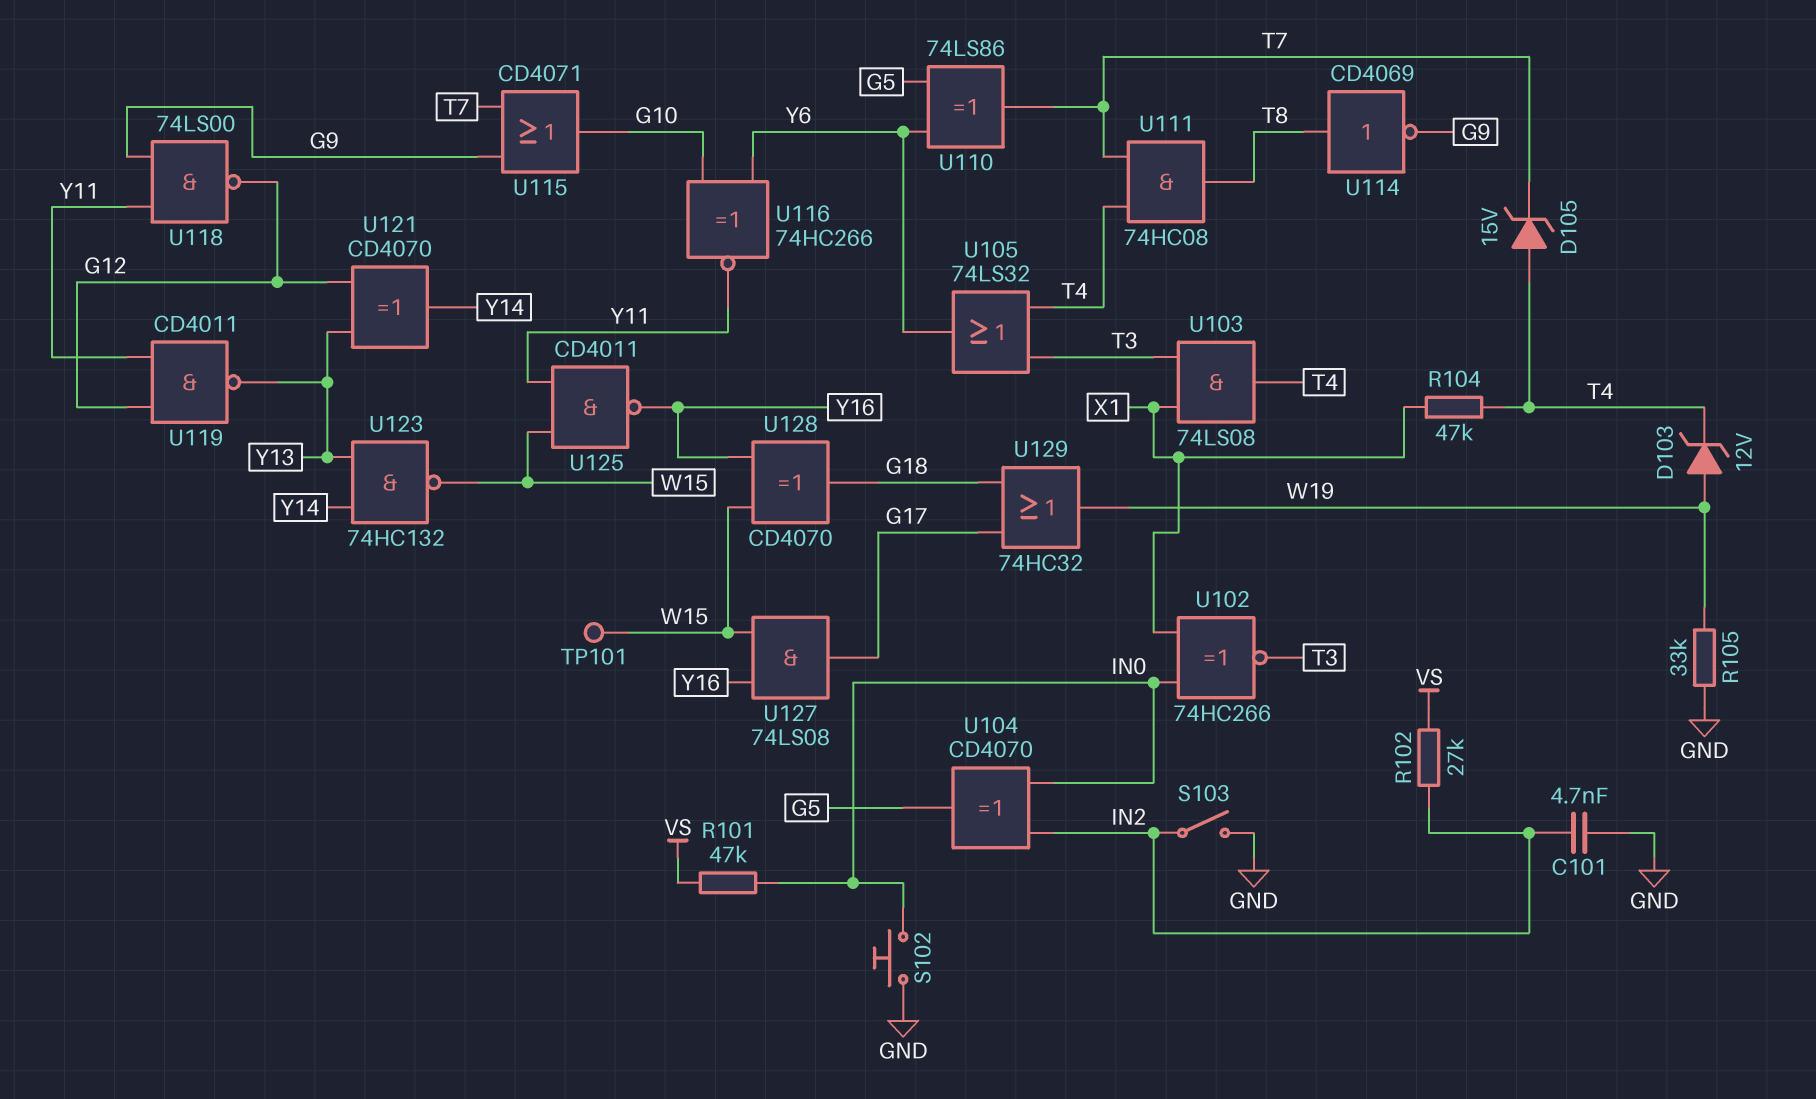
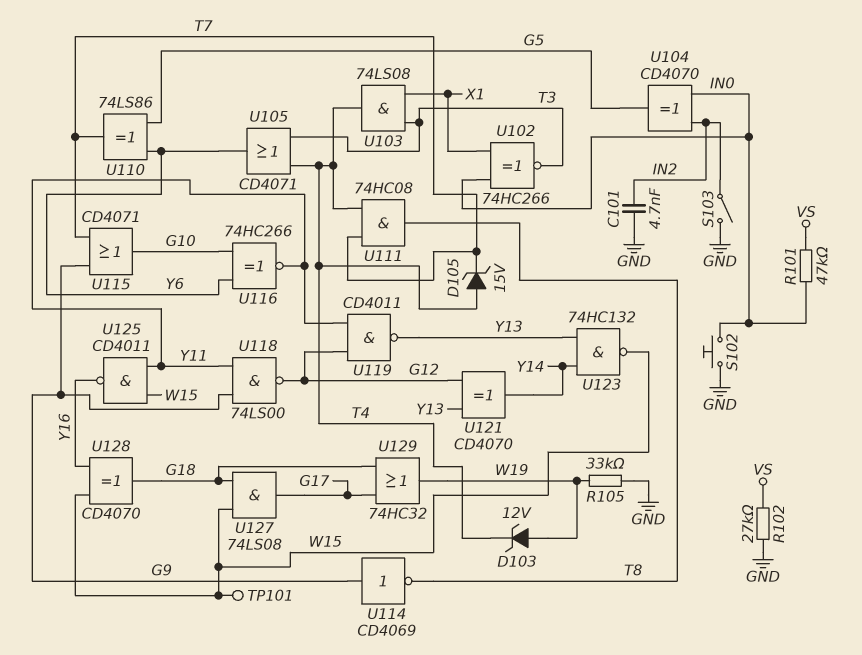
R102: 27k (IN2, VS) -> 27k (GND, VS)
R104: 47k (T4, X1) -> none
U105: OR 74LS32 (in T3, in T4, out Y6) -> OR CD4071 (in T3, in T4, out Y6)
U114: NOT CD4069 (in T8, out G9) -> NOT CD4069 (in G9, out T8)
U127: AND 74LS08 (in W15, in Y16, out G17) -> AND 74LS08 (in G18, in W15, out G17)

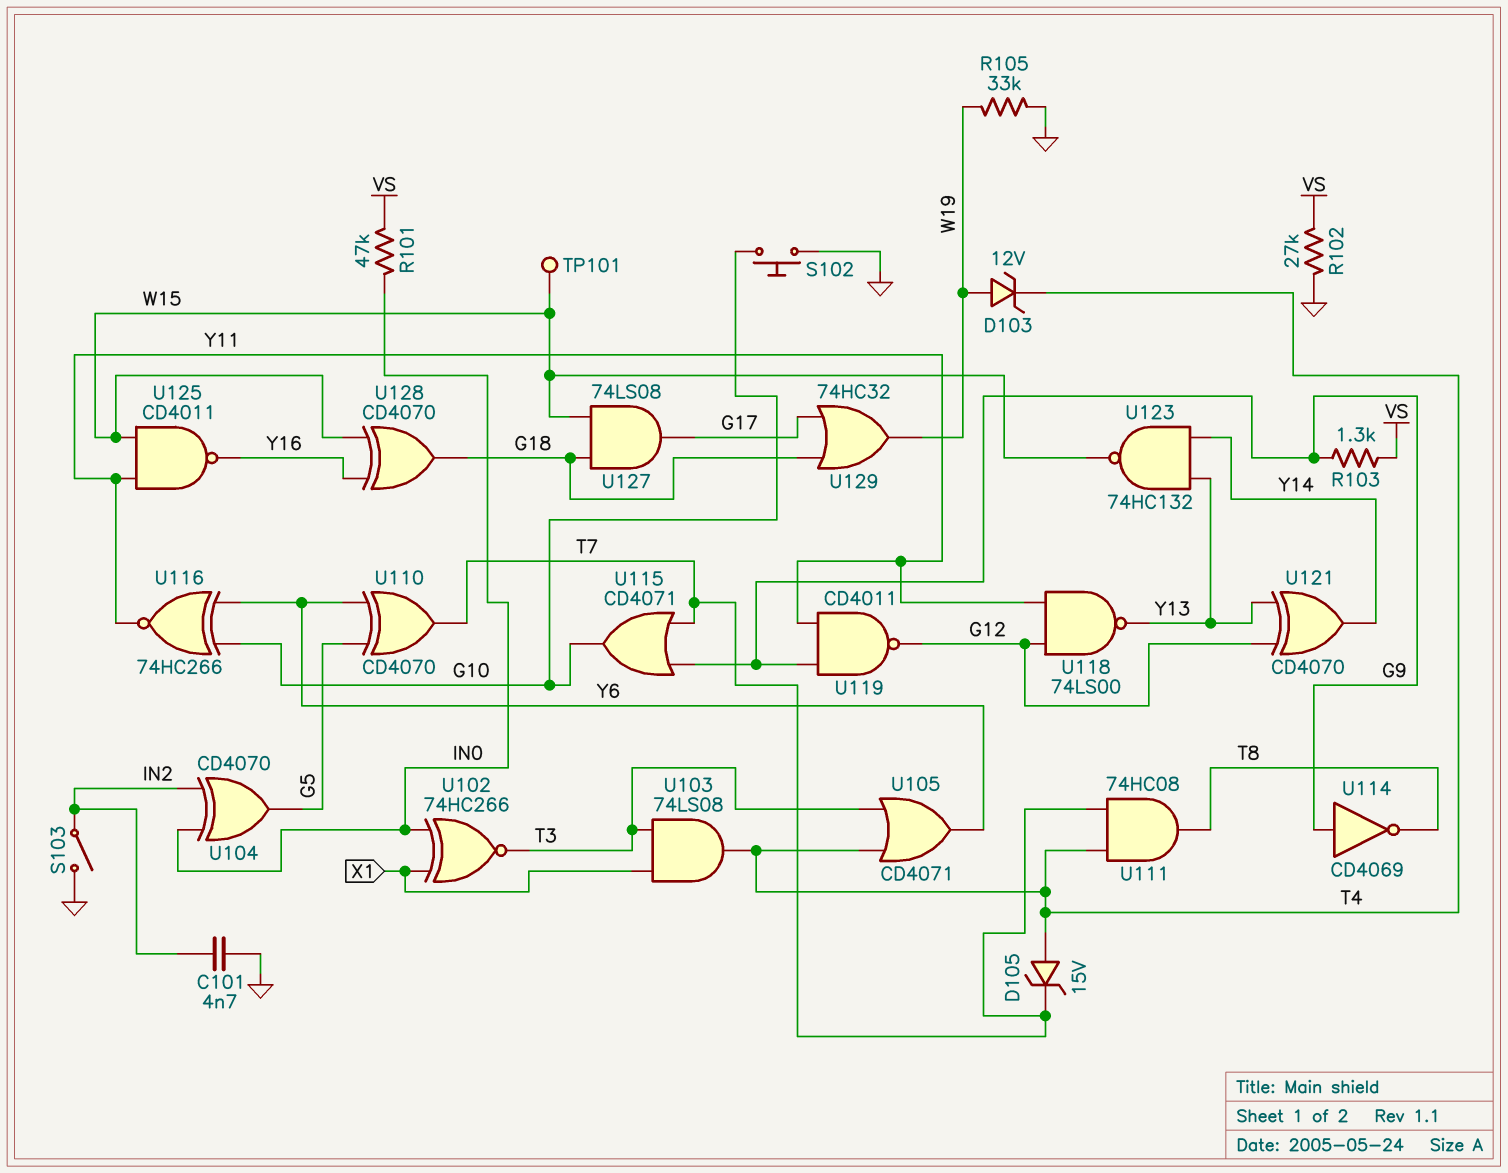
R103: none -> 1.3k (G9, VS)
S102: button (GND, IN0) -> button (G10, GND)
U110: XOR 74LS86 (in G5, in Y6, out T7) -> XOR CD4070 (in G5, in Y6, out T7)
U118: NAND 74LS00 (in G9, in Y11, out G12) -> NAND 74LS00 (in G12, in Y11, out Y13)
U119: NAND CD4011 (in G12, in Y11, out Y13) -> NAND CD4011 (in G9, in Y11, out G12)

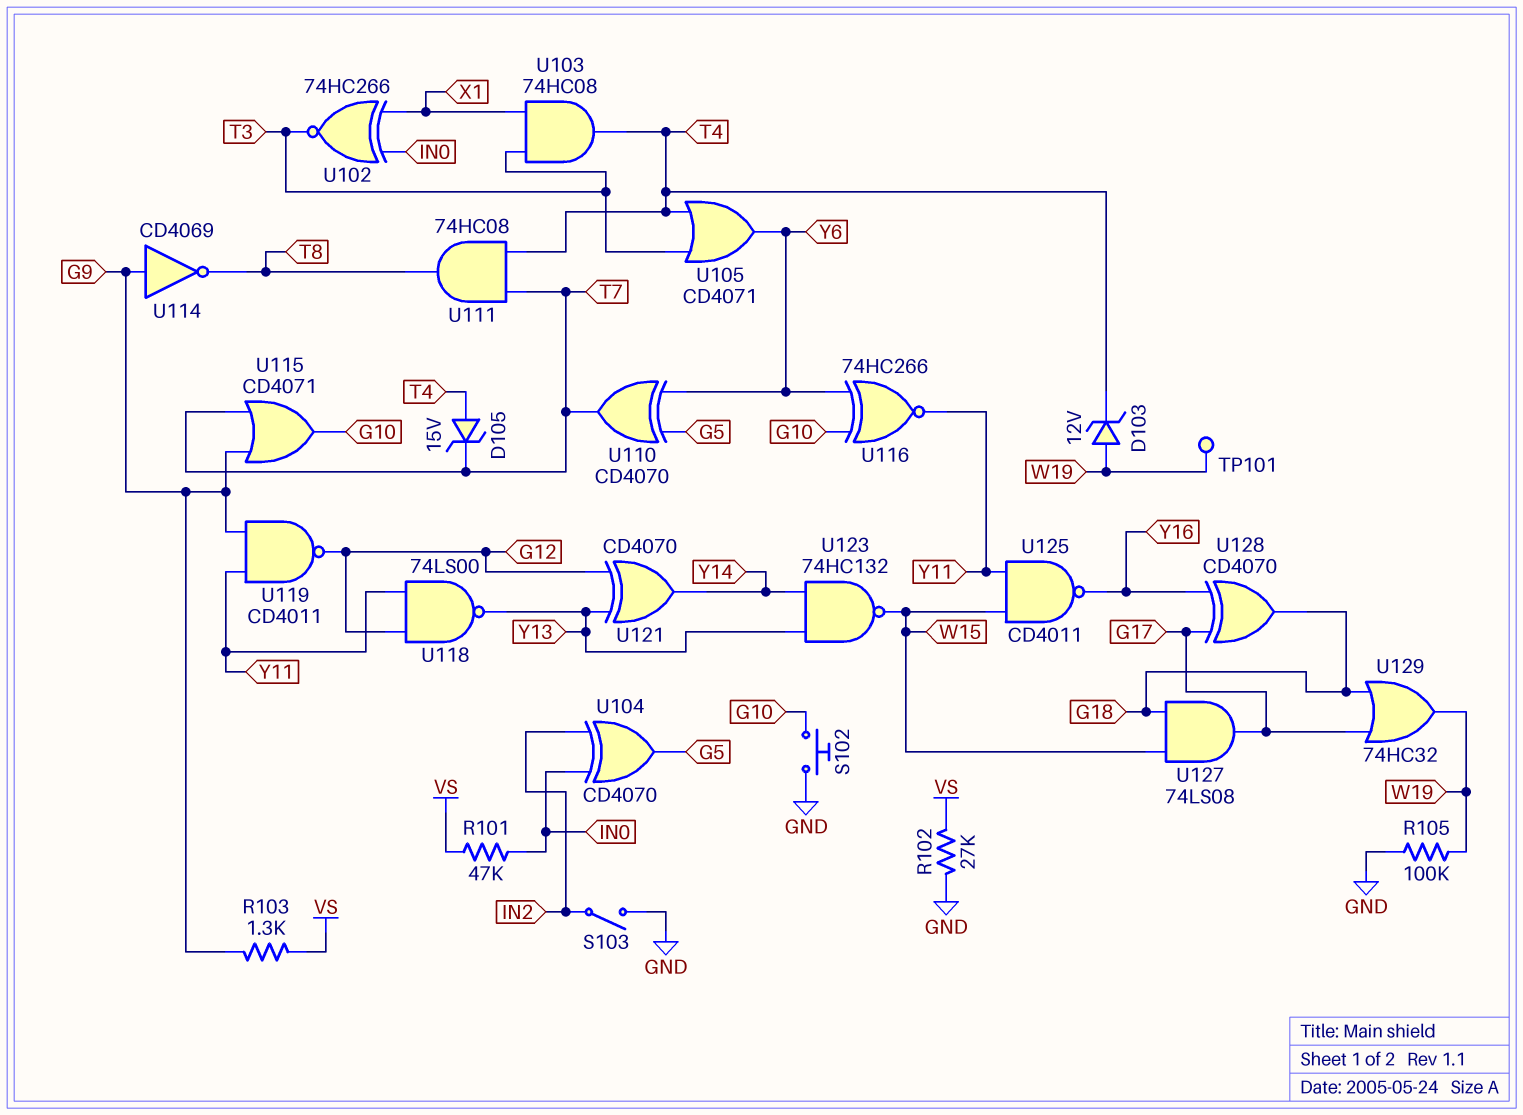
C101: 4.7nF (GND, IN2) -> none
R105: 33k (GND, W19) -> 100k (GND, W19)
TP101: test point (W15) -> test point (W19)
U103: AND 74LS08 (in T3, in X1, out T4) -> AND 74HC08 (in T3, in X1, out T4)
U128: XOR CD4070 (in W15, in Y16, out G18) -> XOR CD4070 (in G17, in Y16, out G18)

